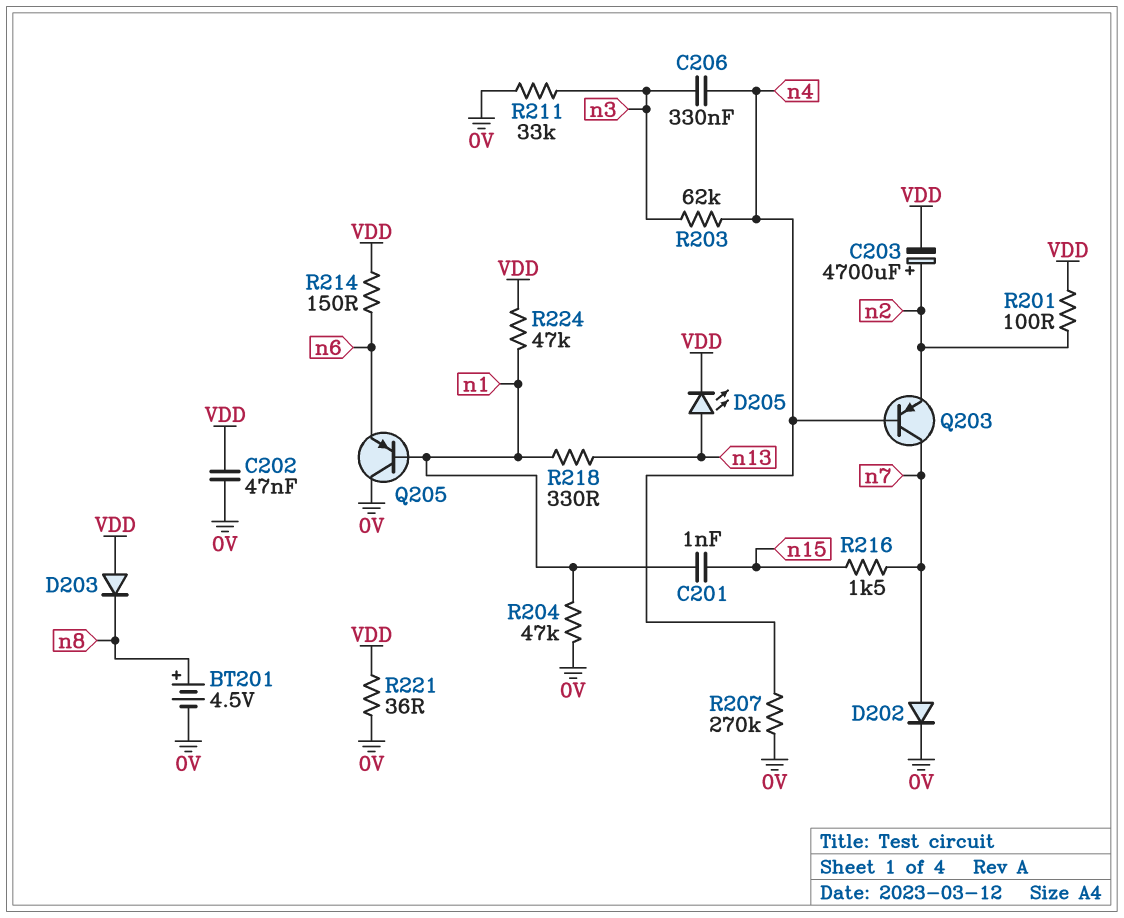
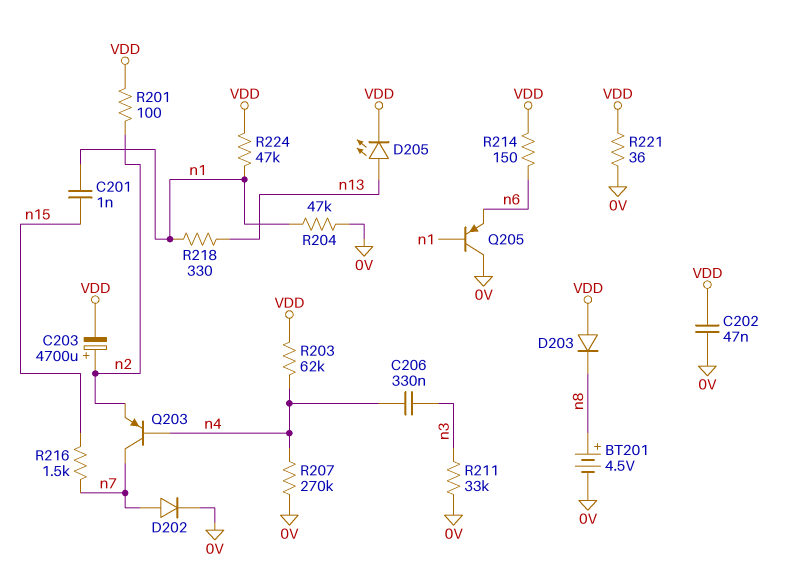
R203: 62k (n3, n4) -> 62k (VDD, n4)

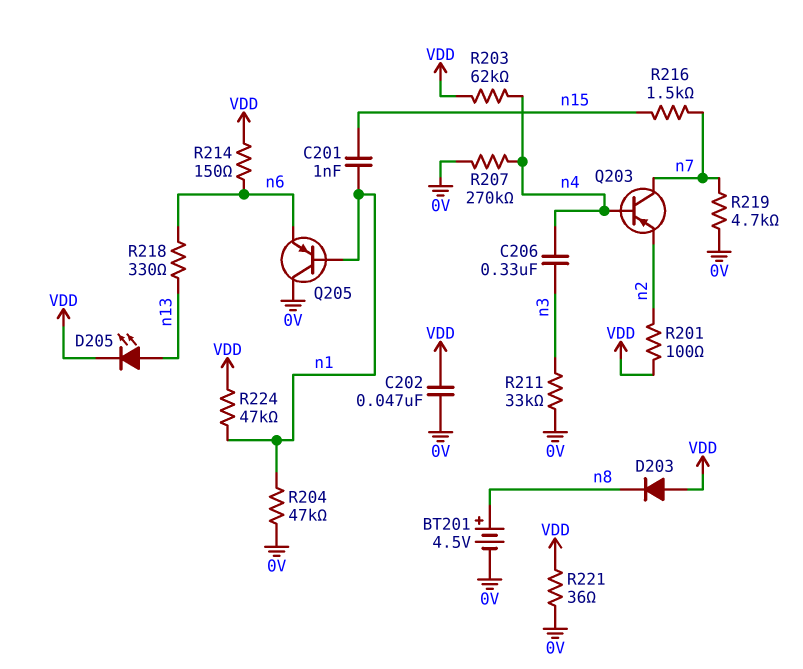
C203: 4700uF (plus n2, minus VDD) -> none
D202: diode (A n7, K 0V) -> none
R218: 330 (n1, n13) -> 330 (n6, n13)
R219: none -> 4.7k (0V, n7)

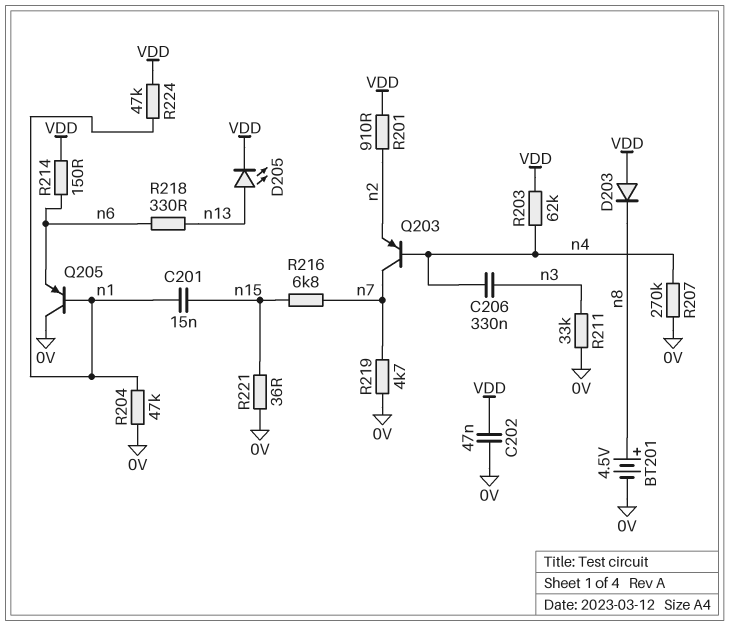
C201: 1nF (n1, n15) -> 15nF (n1, n15)
R201: 100 (VDD, n2) -> 910 (VDD, n2)
R216: 1.5k (n7, n15) -> 6.8k (n7, n15)
R221: 36 (0V, VDD) -> 36 (0V, n15)

